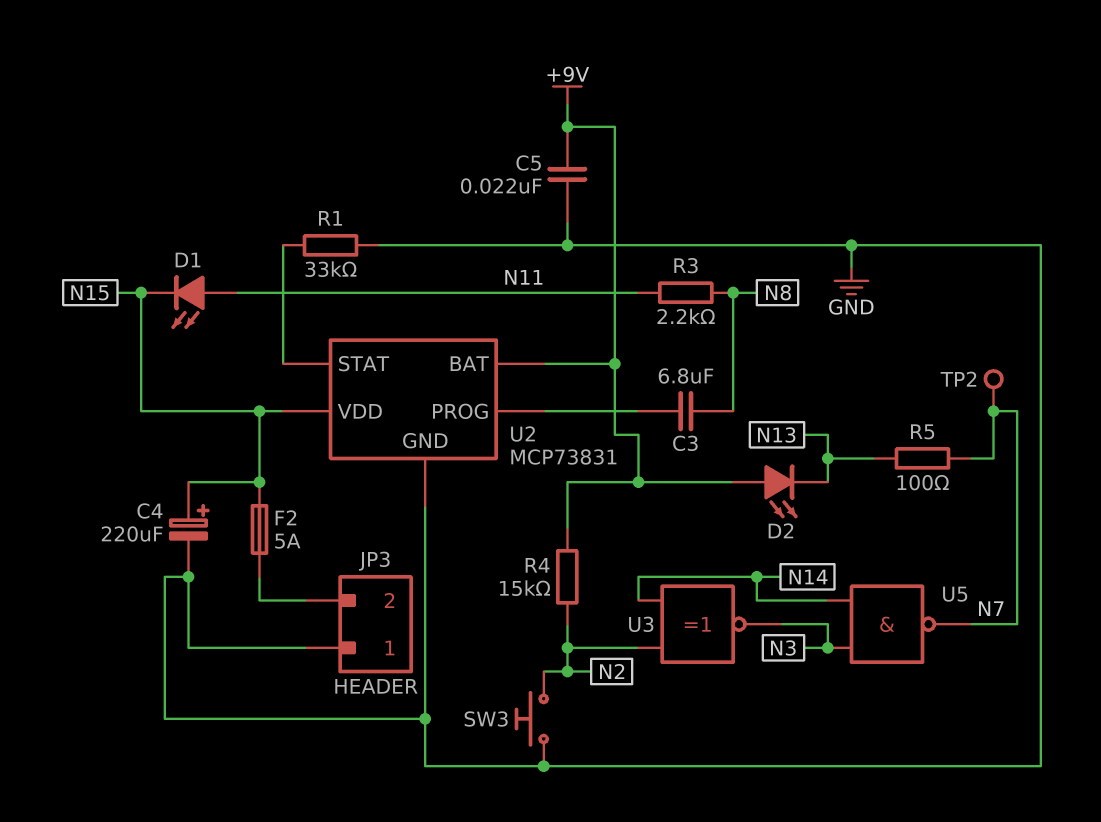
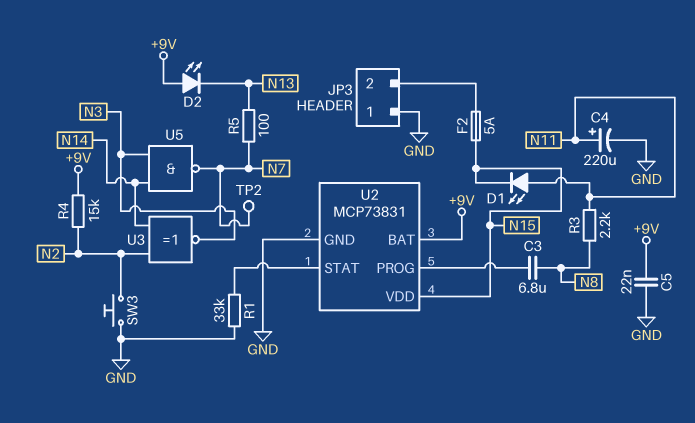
C4: 220uF (plus N15, minus GND) -> 220uF (plus N11, minus GND)

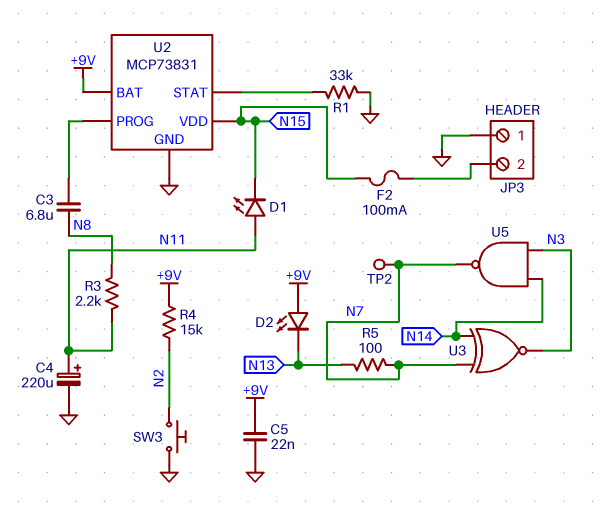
F2: 5A (JP3/2, N15) -> 100mA (JP3/2, N15)
U3: XNOR (in N2, in N14, out N3) -> XNOR (in N7, in N14, out N3)

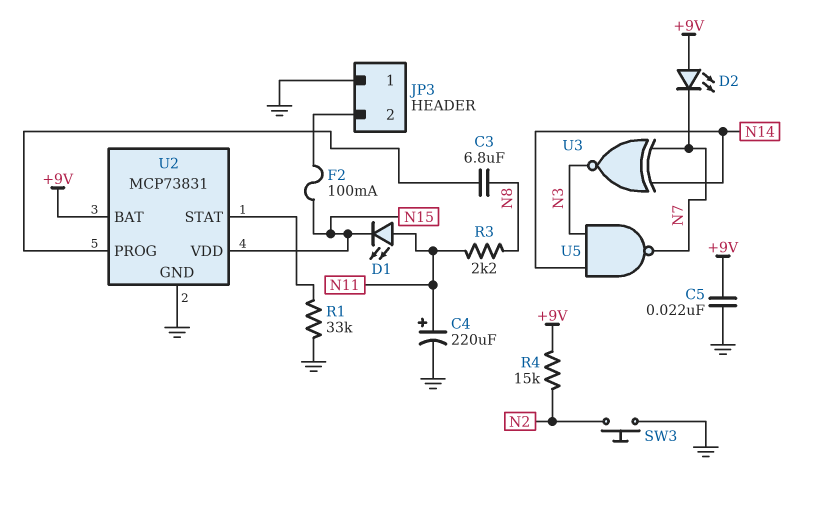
D2: LED (A +9V, K N13) -> LED (A +9V, K N7)
R5: 100 (N7, N13) -> none
TP2: test point (N7) -> none

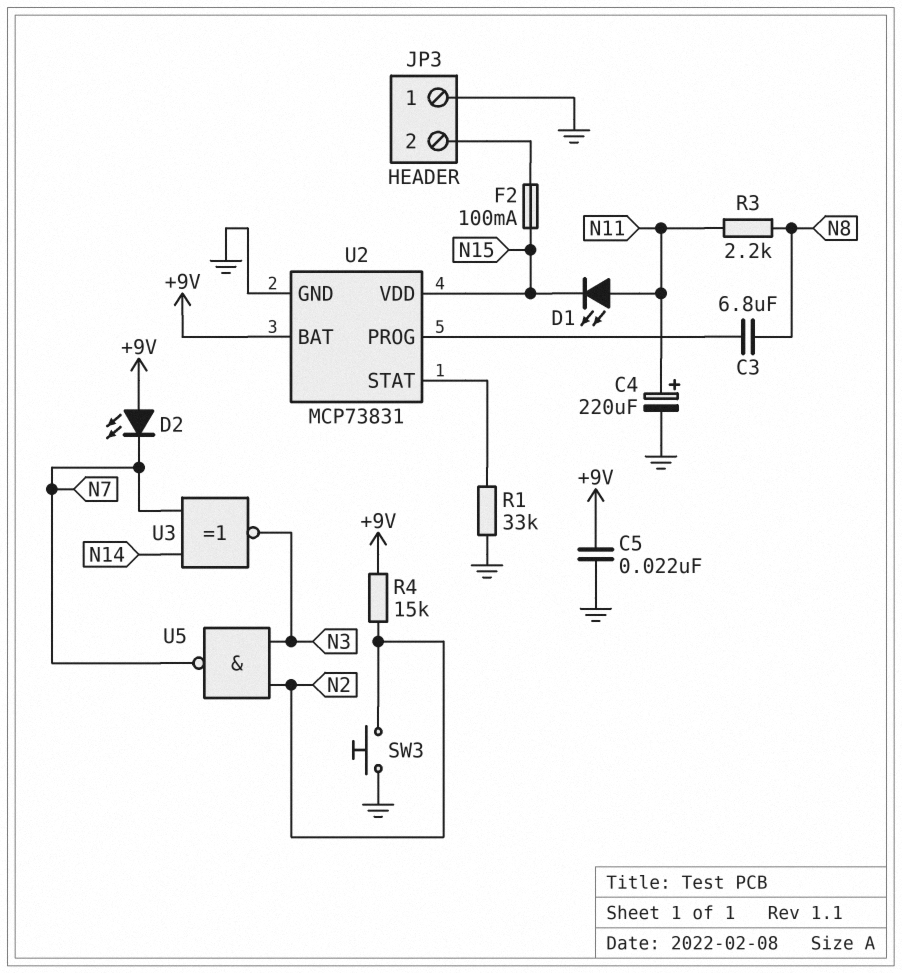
U5: NAND (in N3, in N14, out N7) -> NAND (in N2, in N3, out N7)

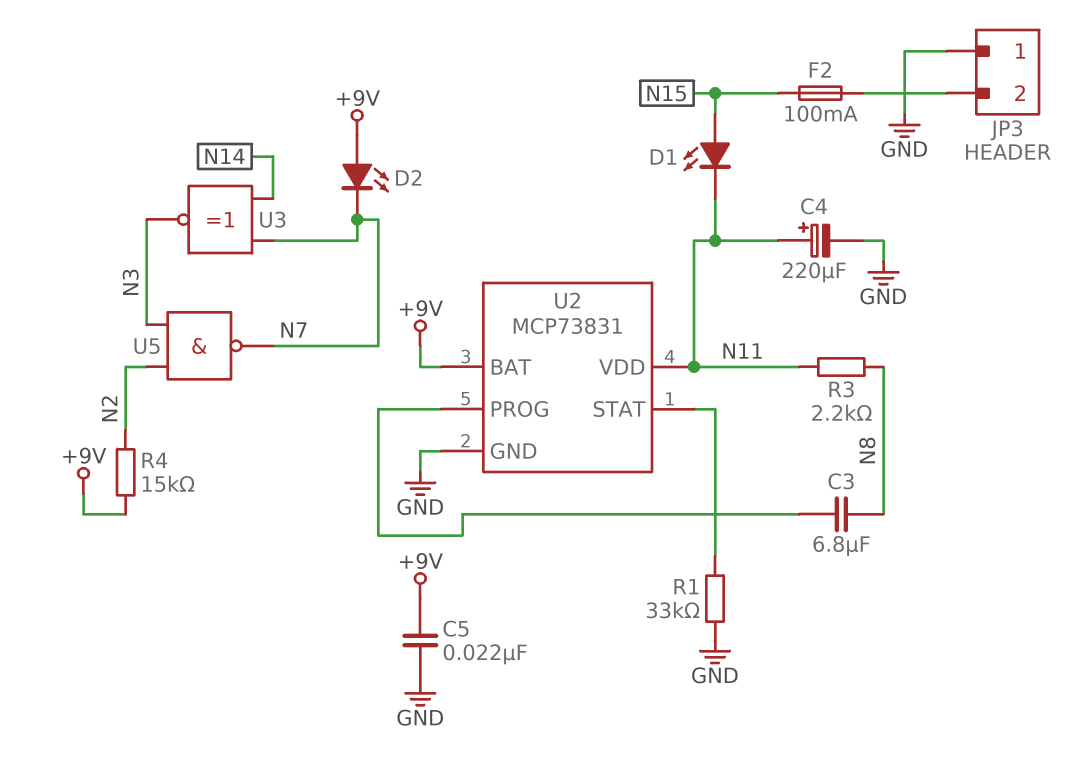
D1: LED (A N11, K N15) -> LED (A N15, K N11)
SW3: button (GND, N2) -> none
U2 pin VDD: N15 -> N11

